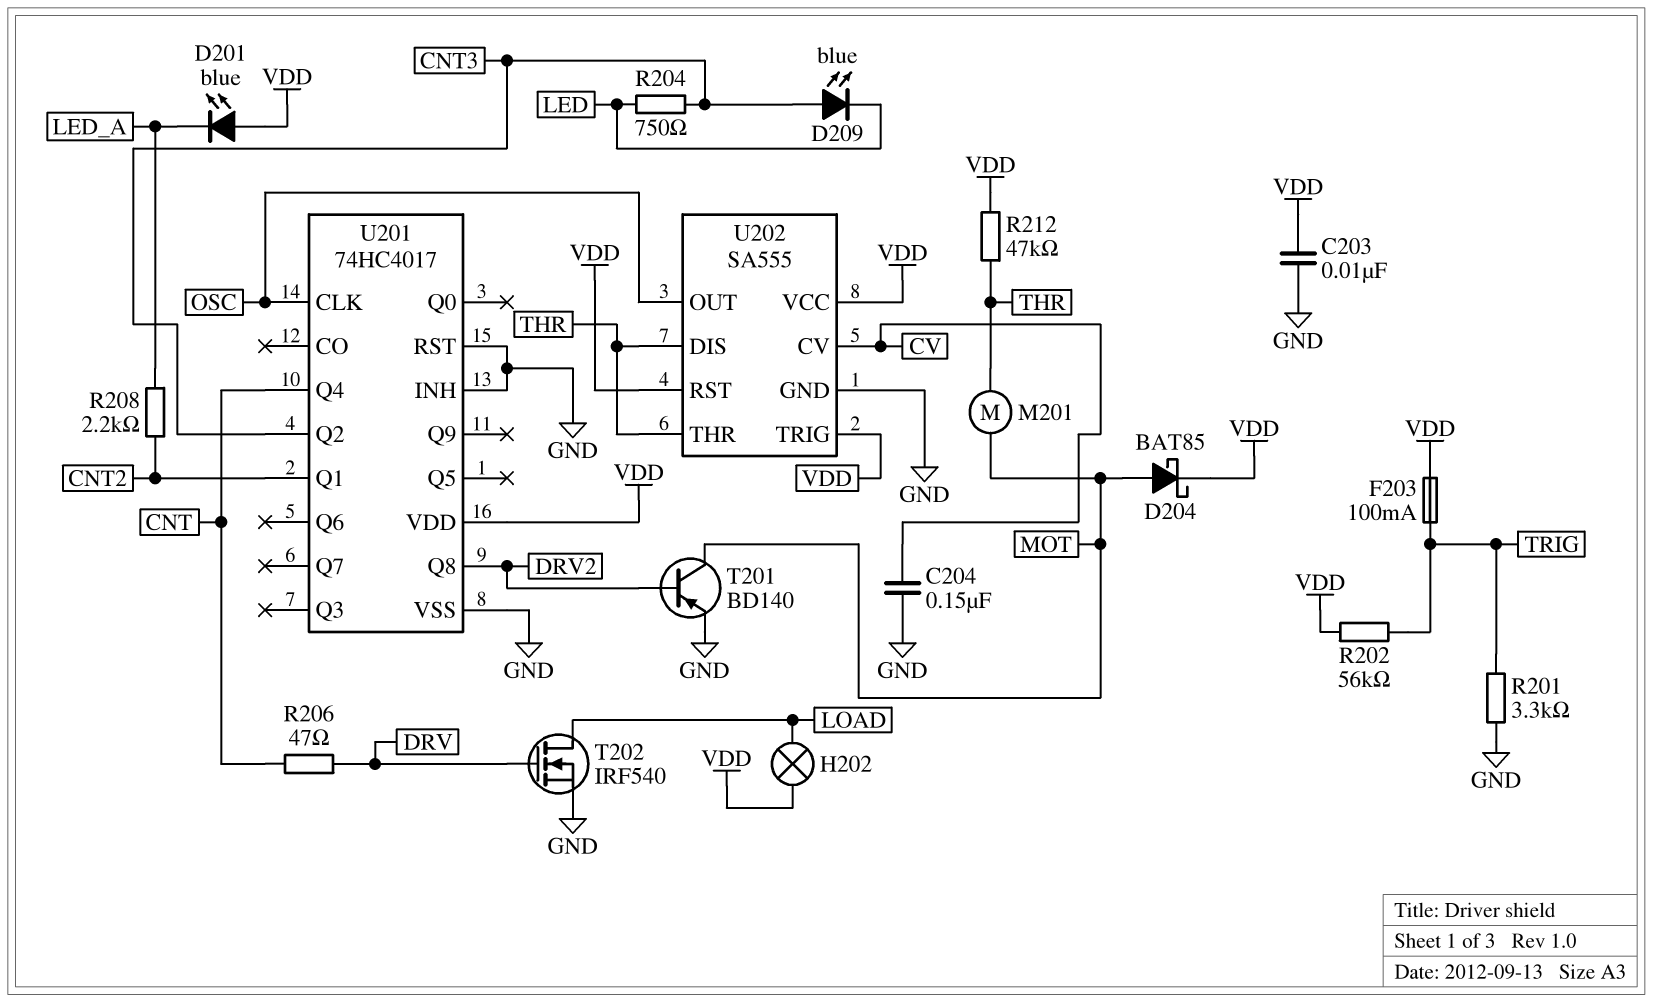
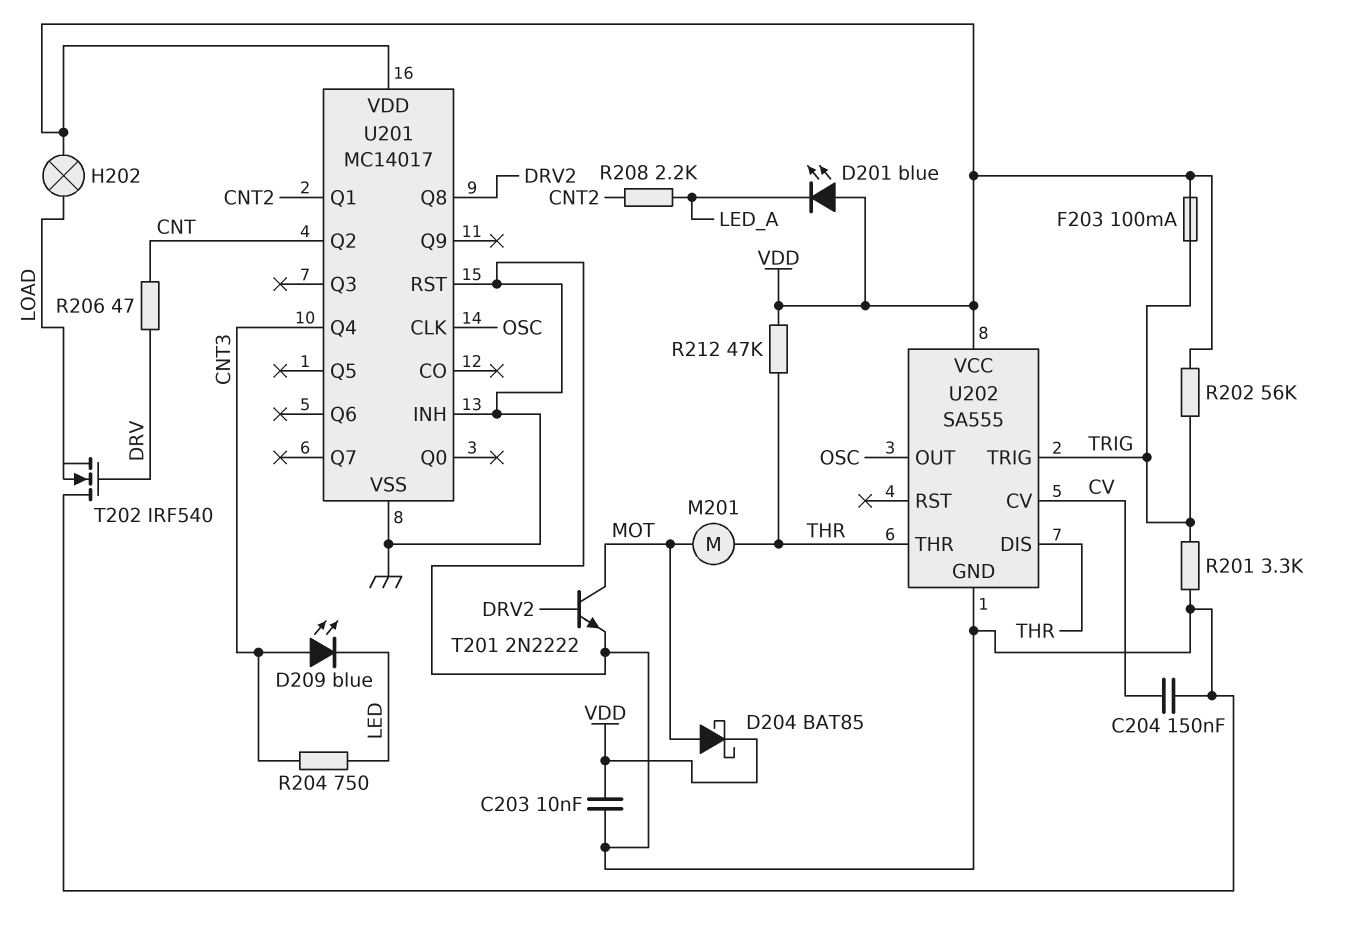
T201: PNP BD140 (B DRV2, C MOT, E GND) -> NPN 2N2222 (B DRV2, C MOT, E GND)
T202: NMOS IRF540 (G DRV, D LOAD, S GND) -> NMOS IRF540 (G DRV, D GND, S LOAD)
U201: 74HC4017 -> MC14017
U201 pin Q2: CNT3 -> CNT
U201 pin Q4: CNT -> CNT3
U202 pin RST: VDD -> none
U202 pin TRIG: VDD -> TRIG

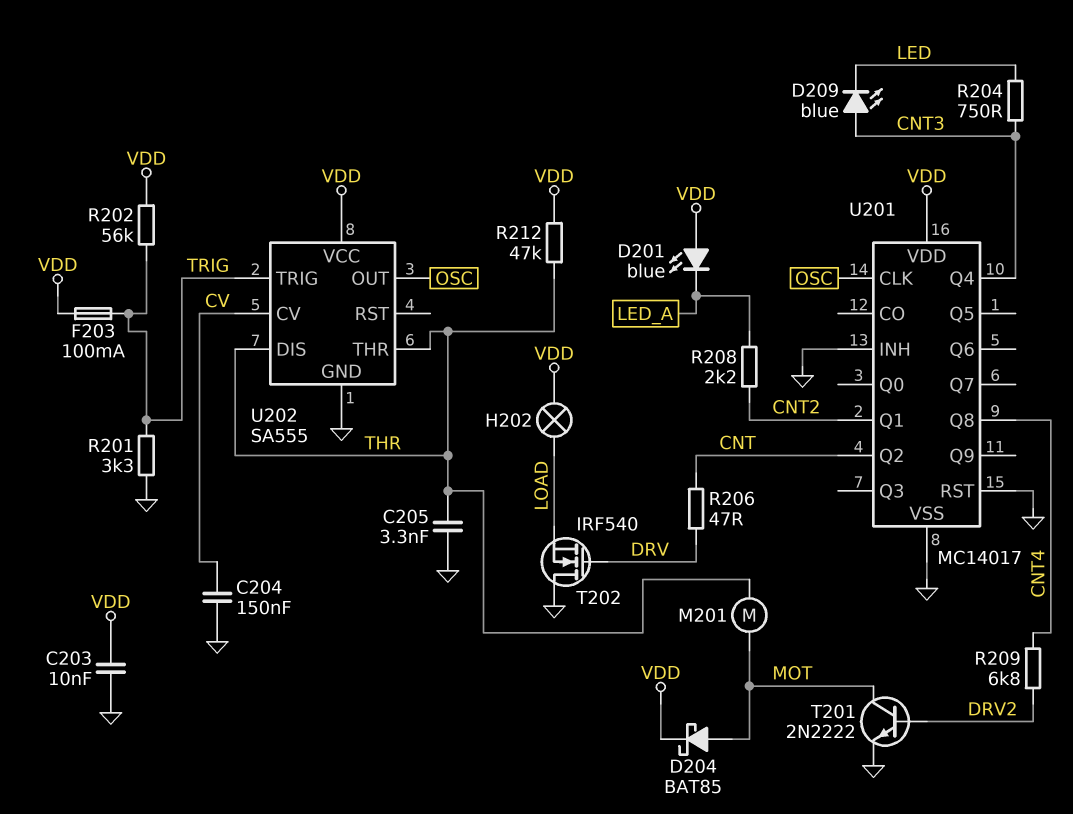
C205: none -> 3.3nF (GND, THR)
R209: none -> 6.8k (CNT4, DRV2)
U201 pin Q8: DRV2 -> CNT4

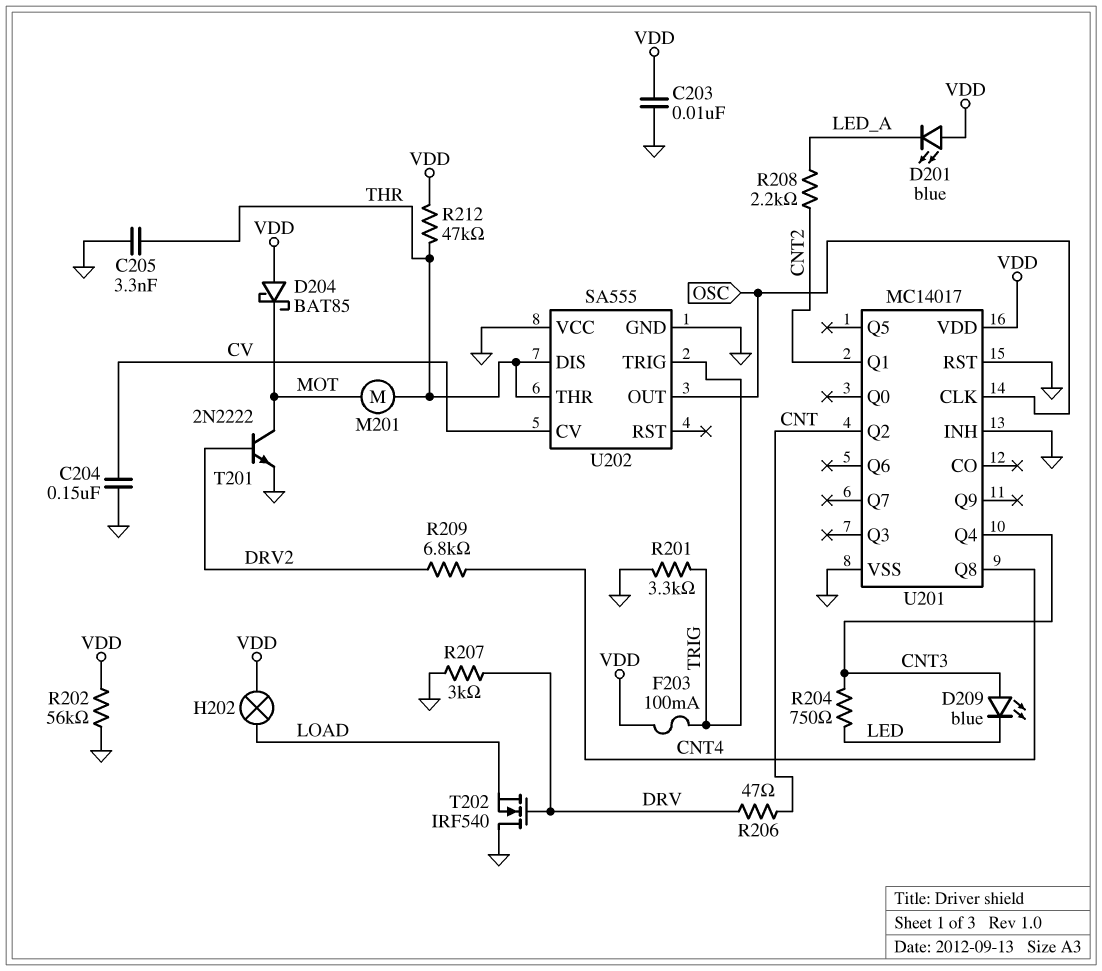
D204: schottky BAT85 (A MOT, K VDD) -> schottky BAT85 (A VDD, K MOT)
R202: 56k (TRIG, VDD) -> 56k (GND, VDD)
R207: none -> 3k (DRV, GND)
U202 pin VCC: VDD -> GND

